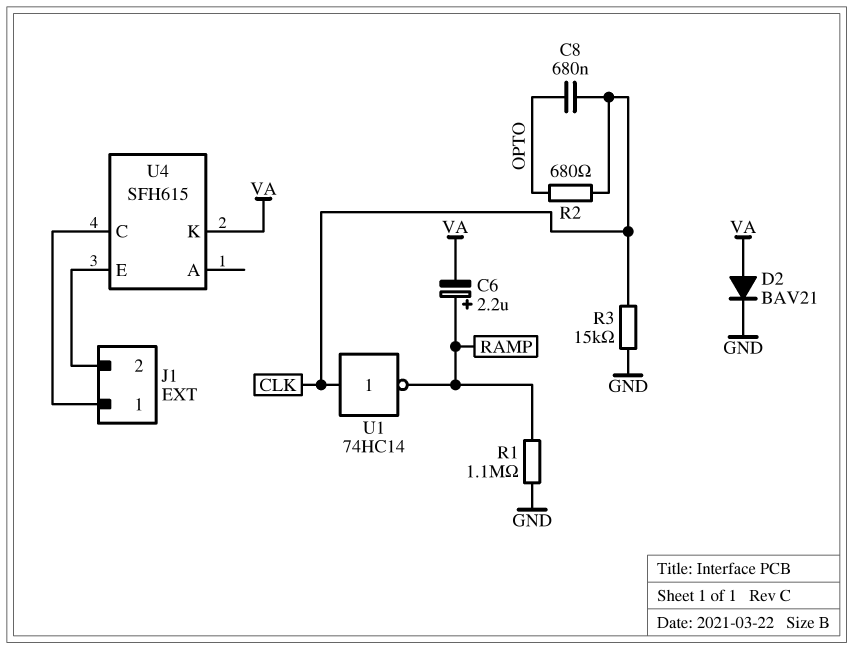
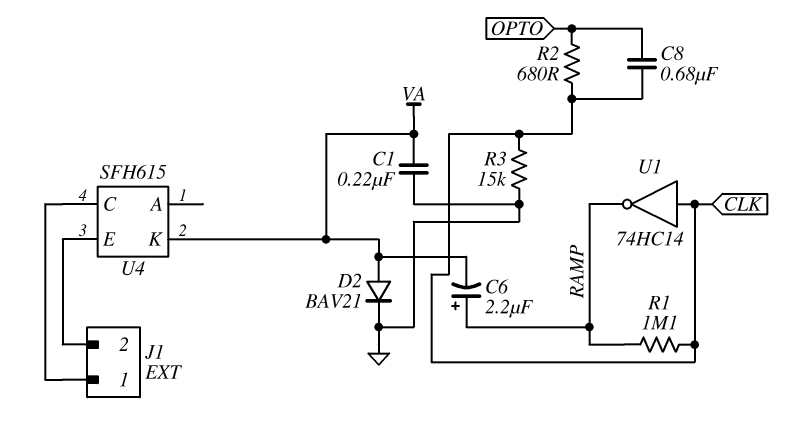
C1: none -> 220nF (GND, VA)
R1: 1.1M (GND, RAMP) -> 1.1M (CLK, RAMP)

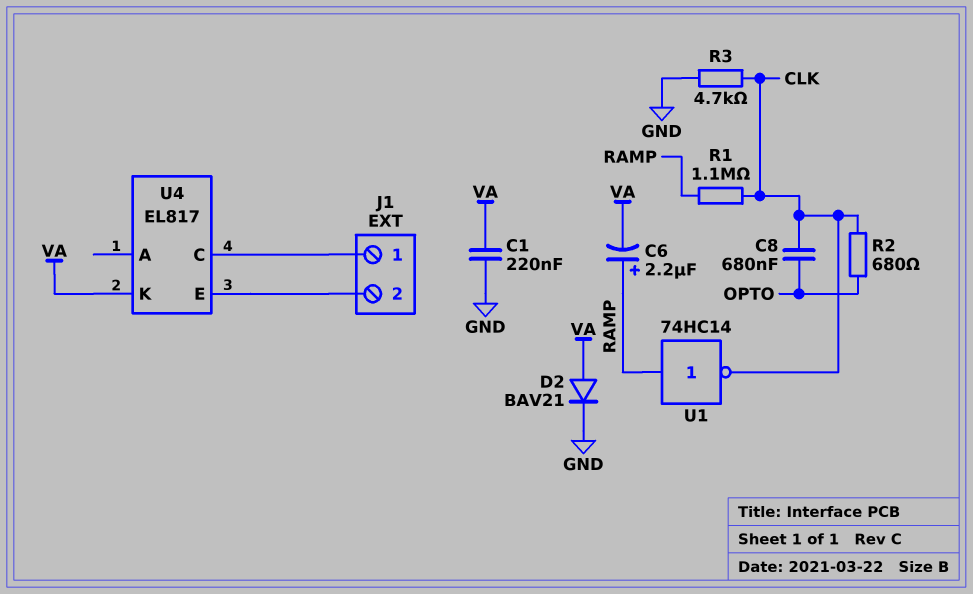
R3: 15k (CLK, GND) -> 4.7k (CLK, GND)
U1: NOT 74HC14 (in CLK, out RAMP) -> NOT 74HC14 (in RAMP, out CLK)
U4: SFH615 -> EL817

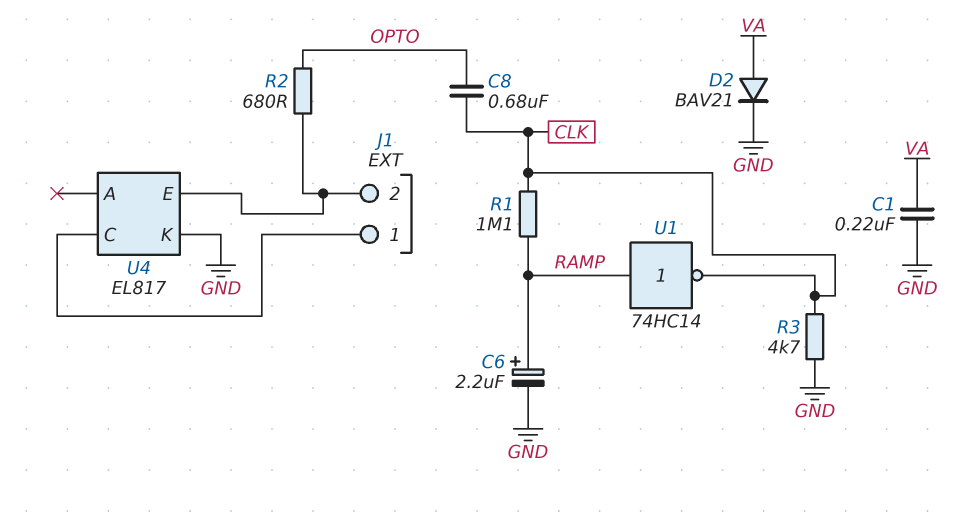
C6: 2.2uF (plus RAMP, minus VA) -> 2.2uF (plus RAMP, minus GND)
R2: 680 (CLK, OPTO) -> 680 (J1/2, OPTO)
U4 pin K: VA -> GND

